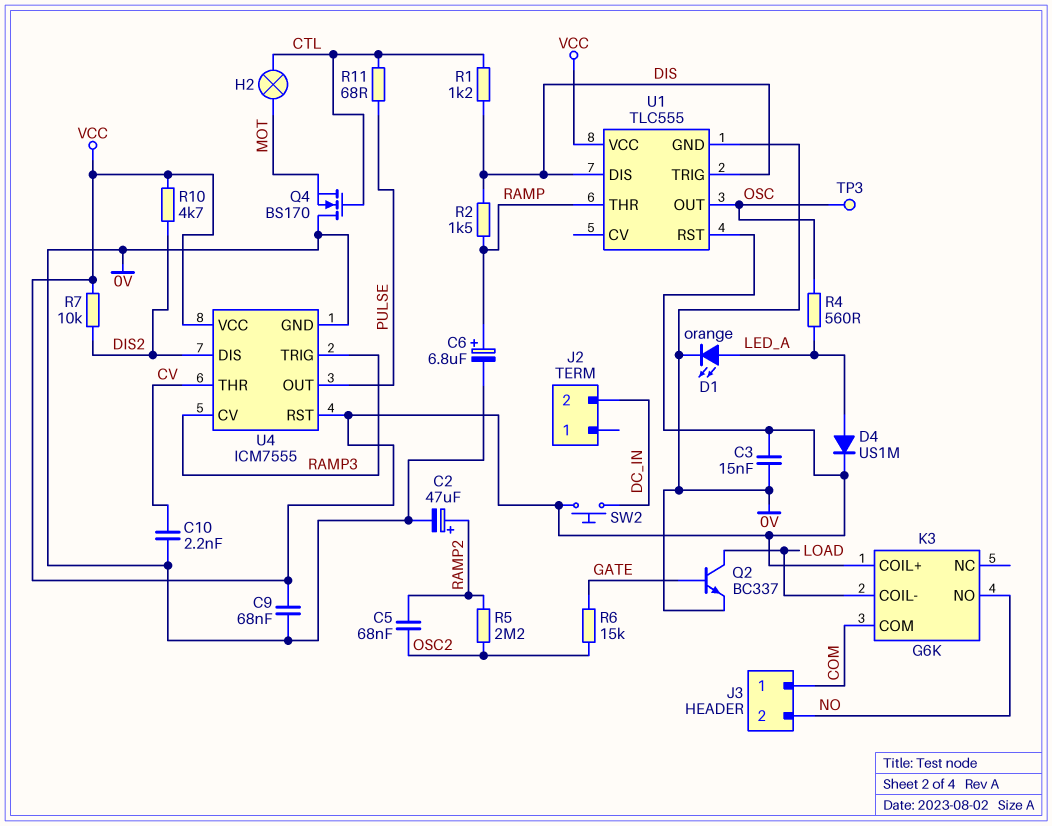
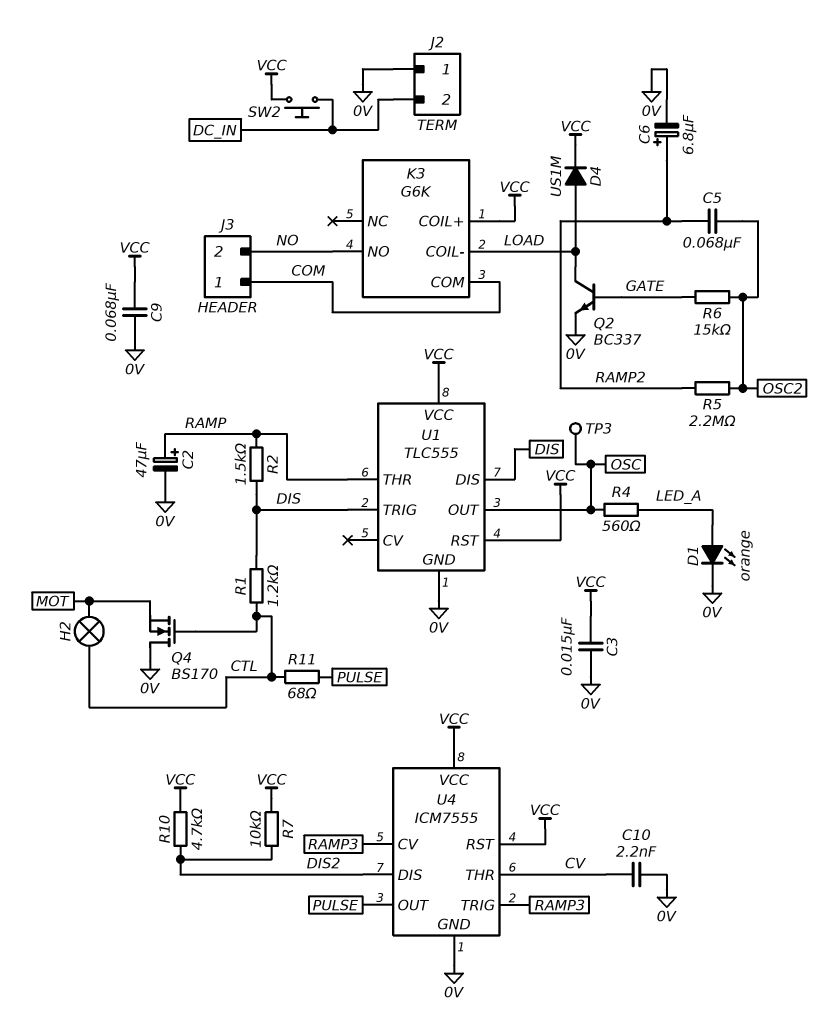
C2: 47uF (plus RAMP2, minus 0V) -> 47uF (plus RAMP, minus 0V)
C6: 6.8uF (plus RAMP, minus 0V) -> 6.8uF (plus RAMP2, minus 0V)
D4: diode US1M (A LED_A, K VCC) -> diode US1M (A LOAD, K VCC)
J2 pin 1: none -> 0V

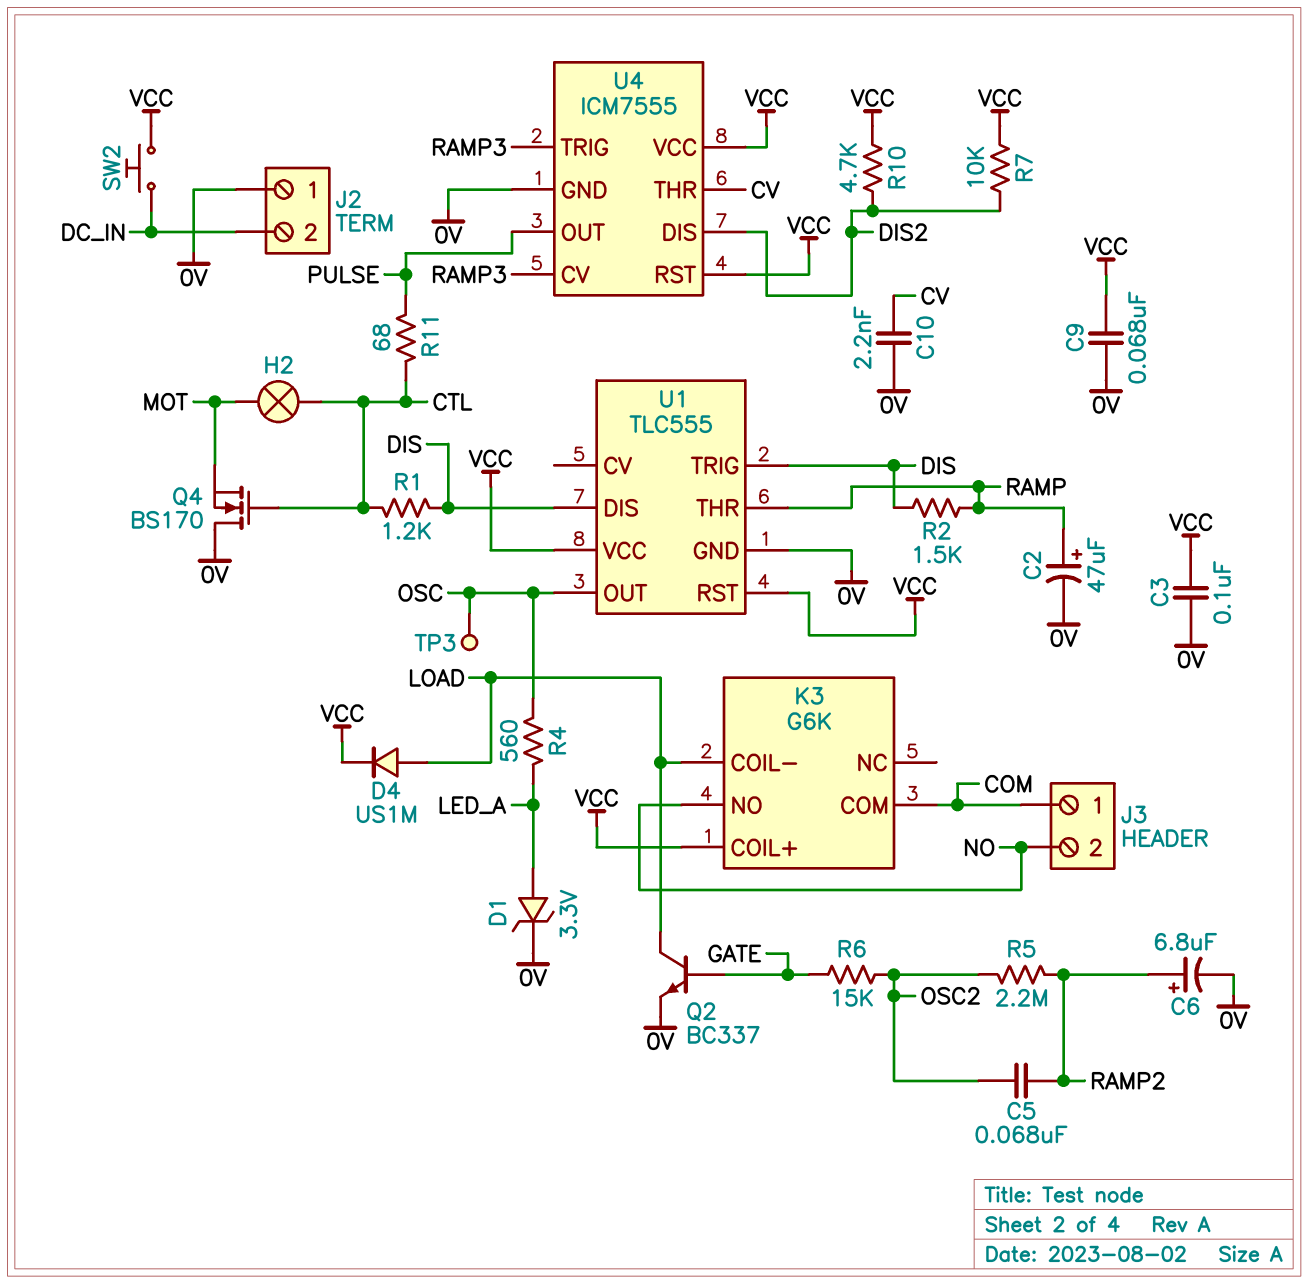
C3: 15nF (0V, VCC) -> 100nF (0V, VCC)
D1: LED orange (A LED_A, K 0V) -> zener 3.3V (A LED_A, K 0V)

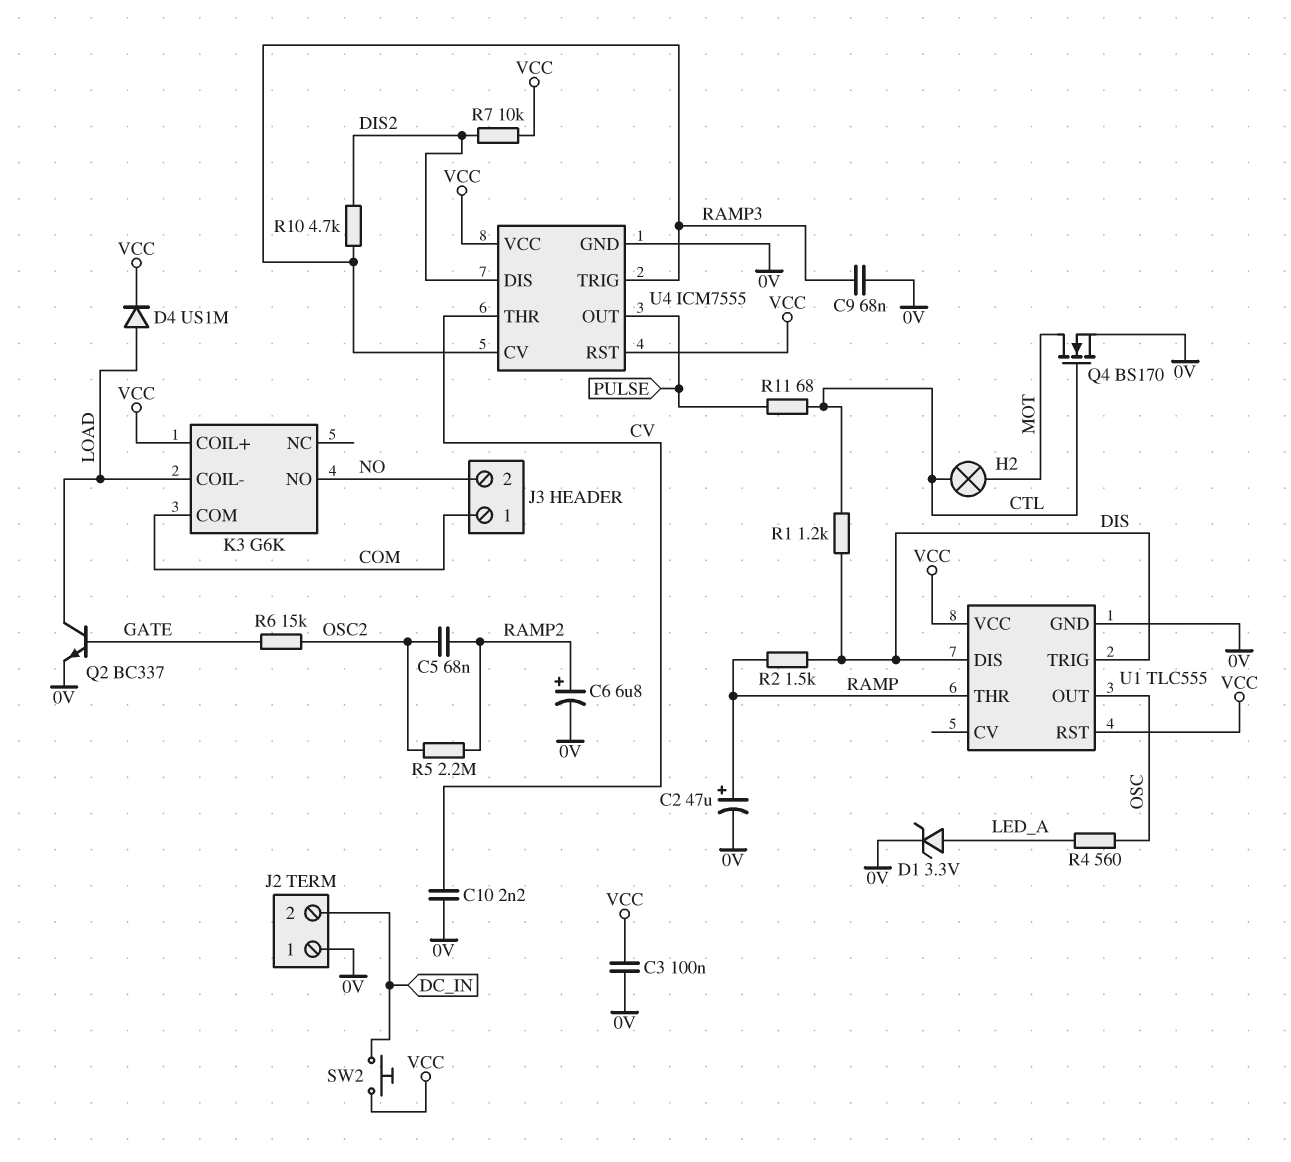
C9: 68nF (0V, VCC) -> 68nF (0V, RAMP3)
Q4: NMOS BS170 (G CTL, D 0V, S MOT) -> NMOS BS170 (G CTL, D MOT, S 0V)
R10: 4.7k (DIS2, VCC) -> 4.7k (DIS2, RAMP3)
TP3: test point (OSC) -> none

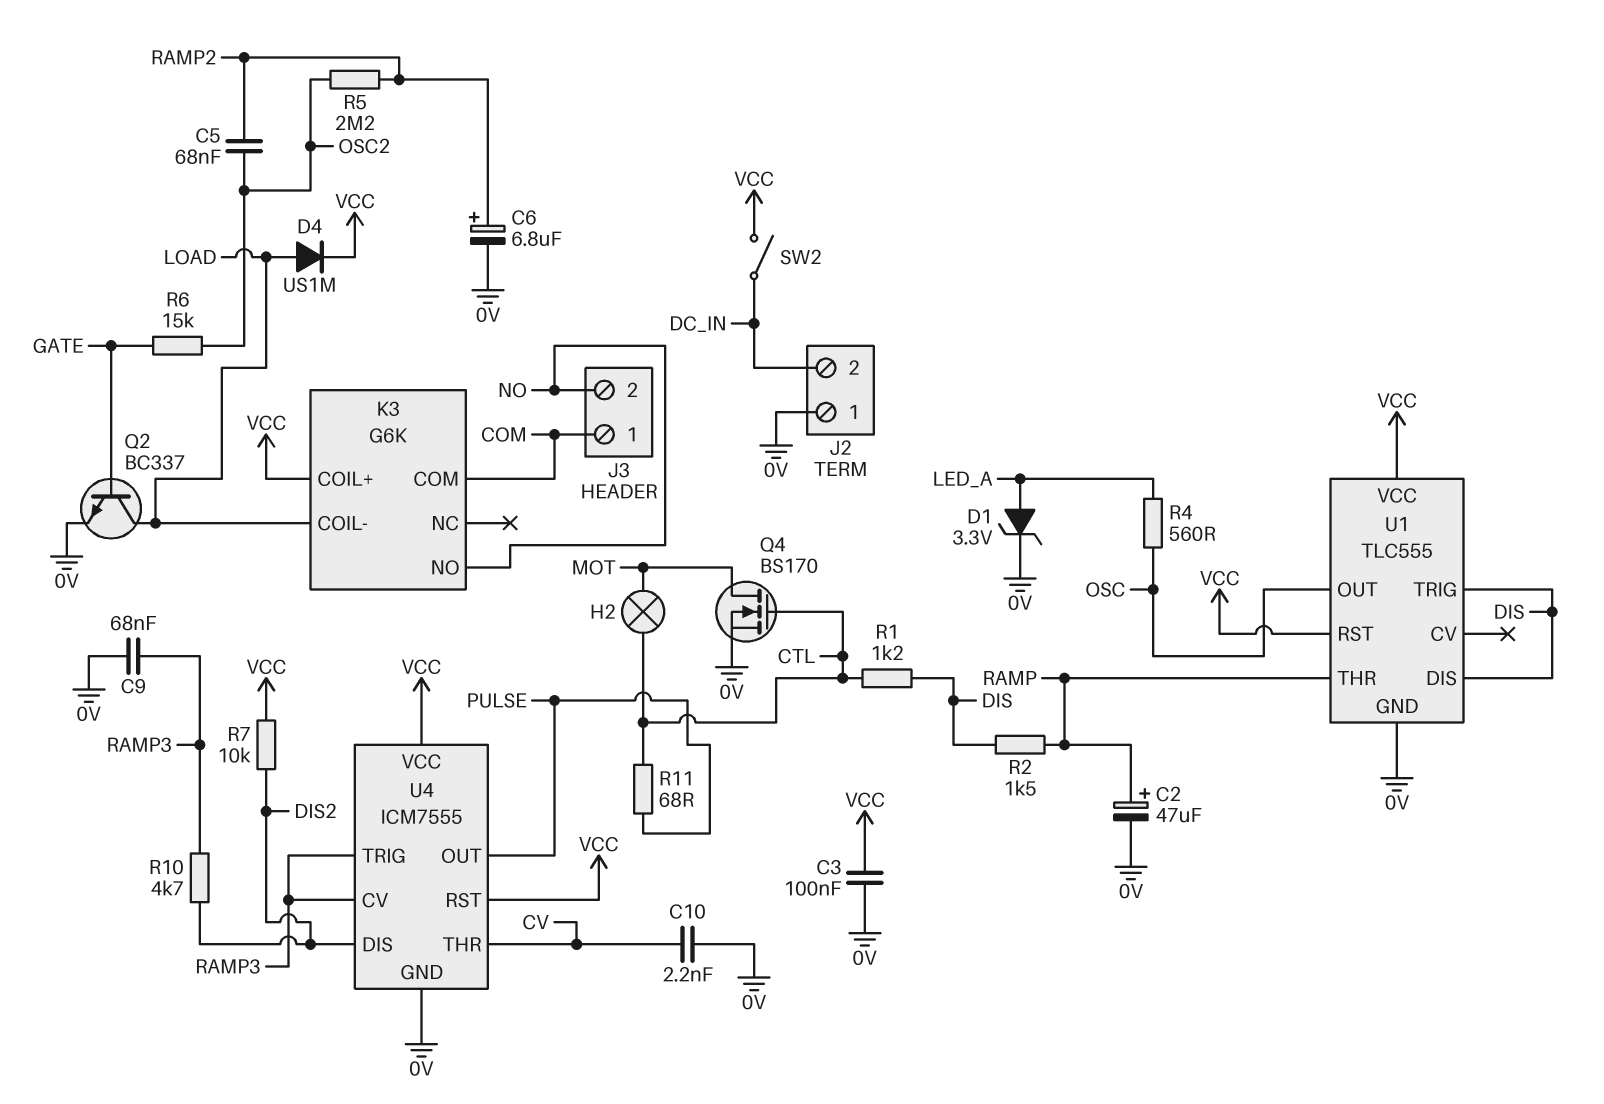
SW2: button (DC_IN, VCC) -> switch (DC_IN, VCC)

